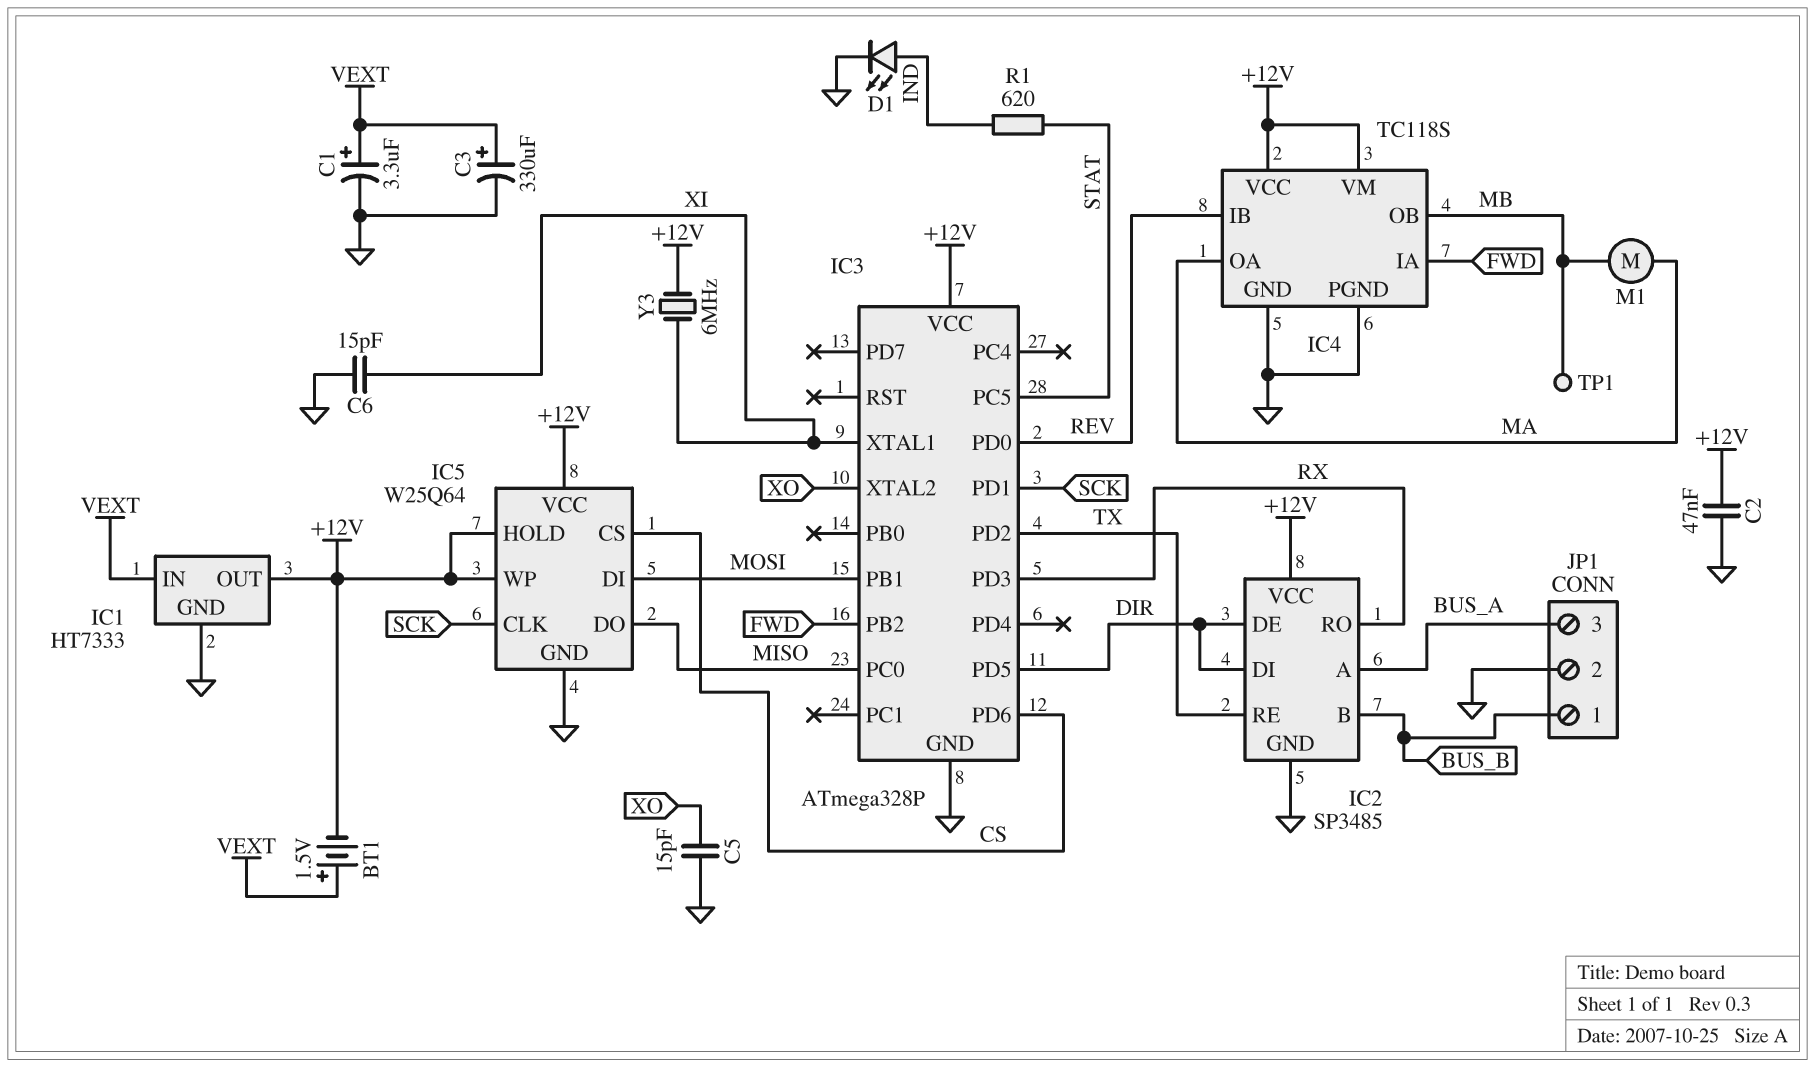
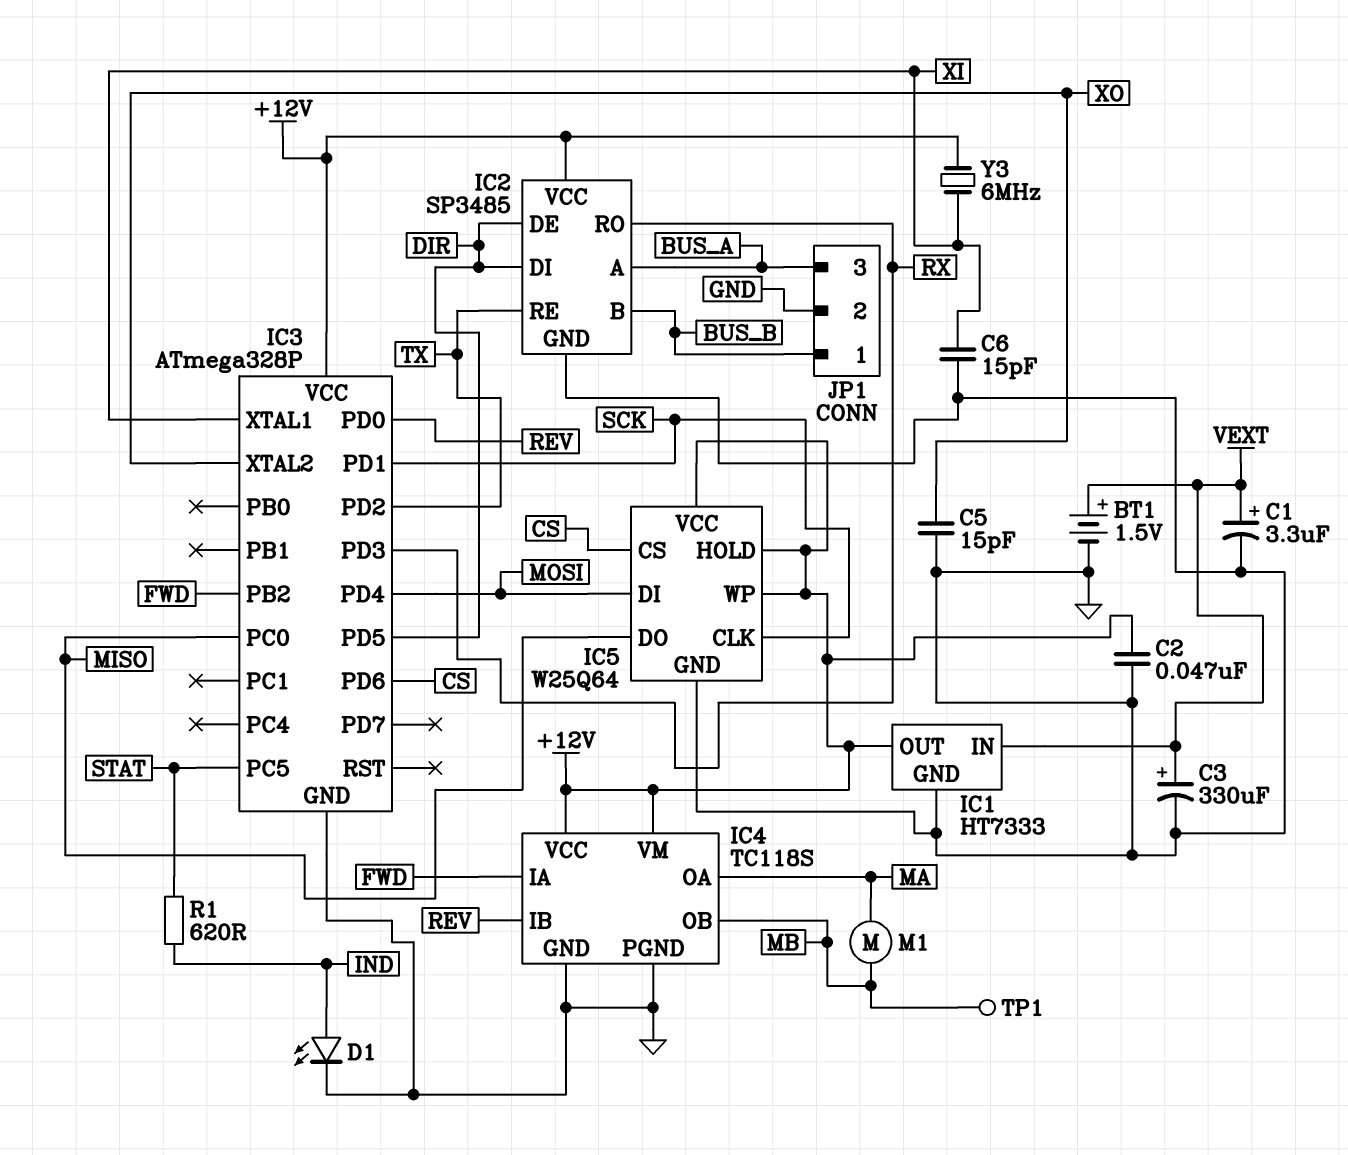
BT1: 1.5V (plus VEXT, minus +12V) -> 1.5V (plus VEXT, minus GND)
IC3 pin PB1: MOSI -> none
IC3 pin PD4: none -> MOSI

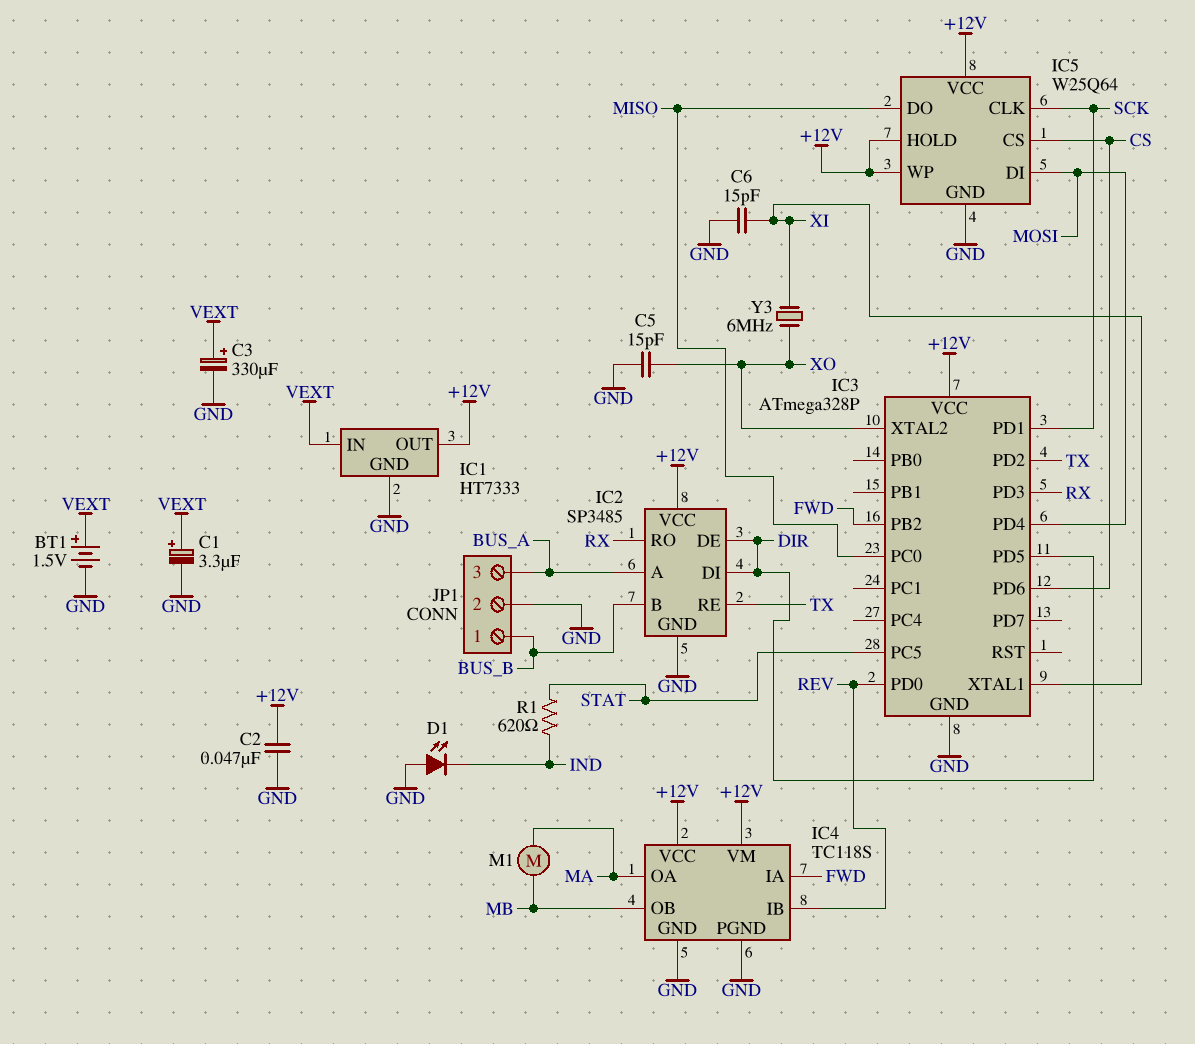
D1: LED (A IND, K GND) -> LED (A GND, K IND)
TP1: test point (MB) -> none
Y3: 6MHz (+12V, XI) -> 6MHz (XI, XO)

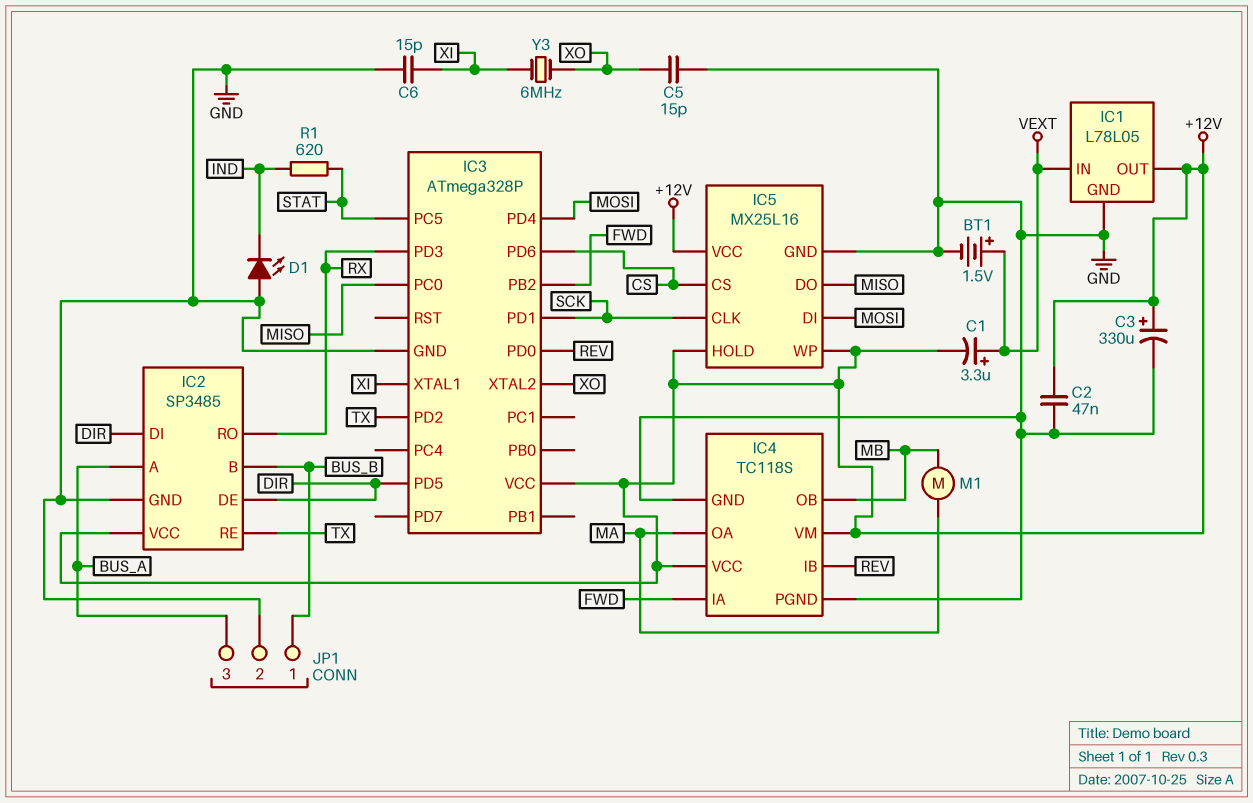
C1: 3.3uF (plus VEXT, minus GND) -> 3.3uF (plus VEXT, minus +12V)
C3: 330uF (plus VEXT, minus GND) -> 330uF (plus +12V, minus GND)
IC1: HT7333 -> L78L05
IC5: W25Q64 -> MX25L16

